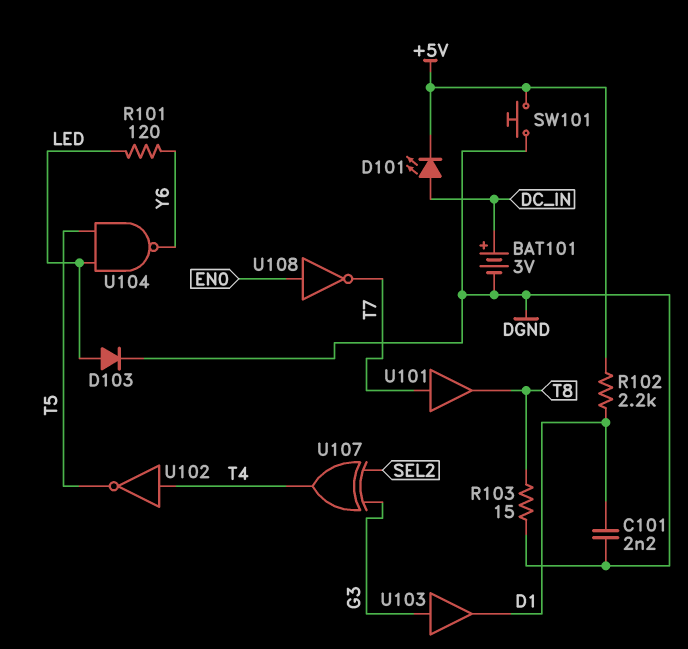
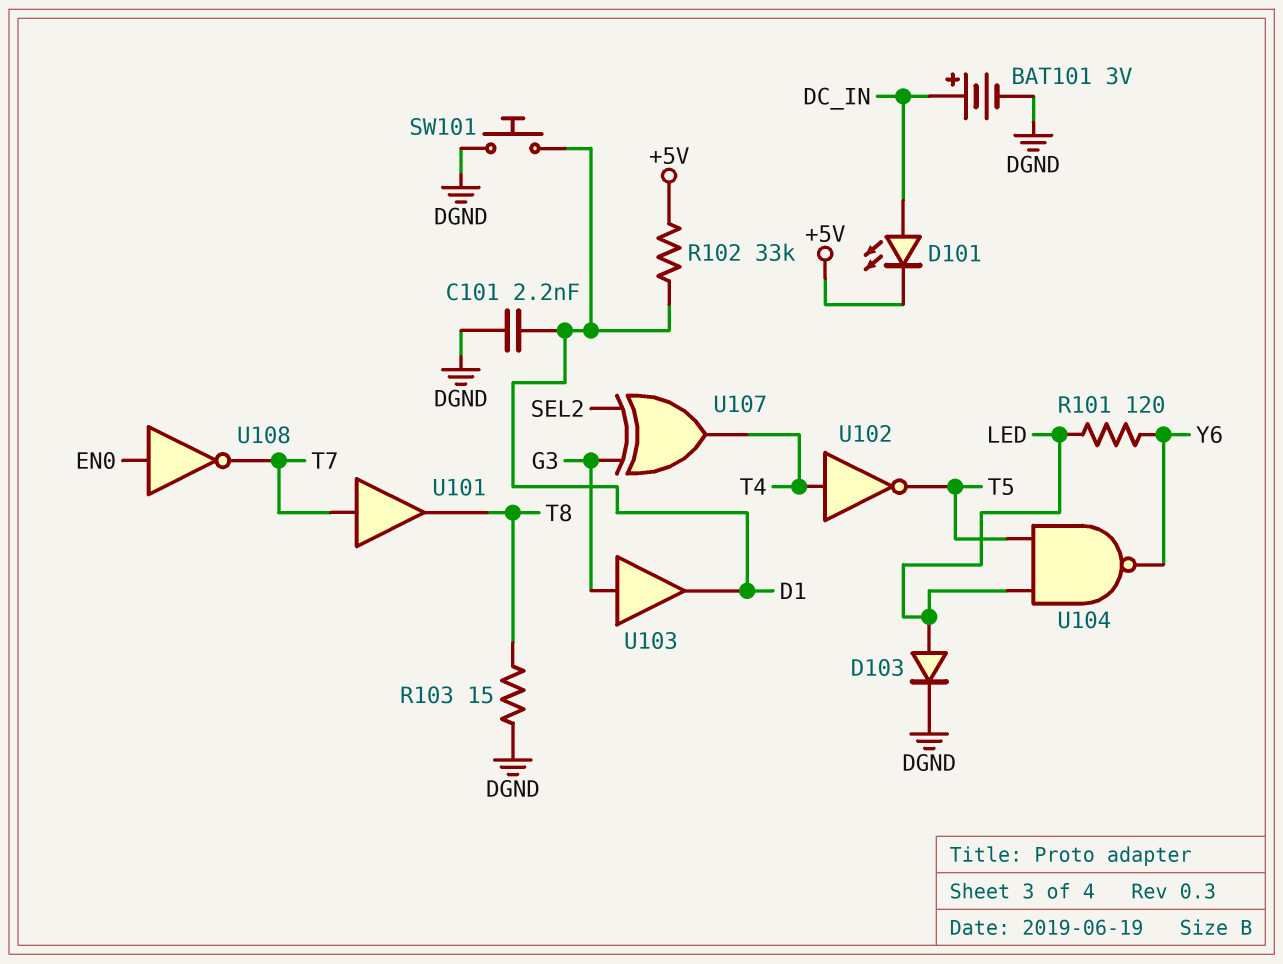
R102: 2.2k (+5V, D1) -> 33k (+5V, D1)
SW101: button (+5V, DGND) -> button (D1, DGND)

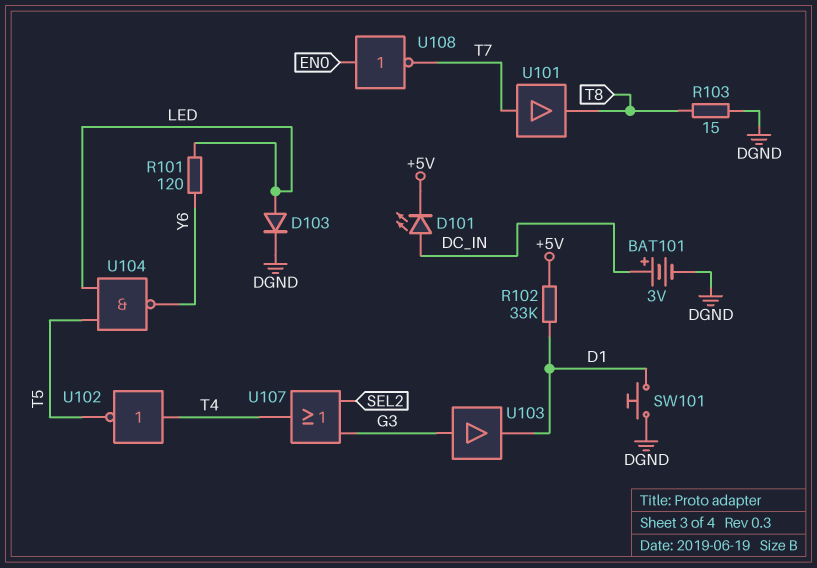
C101: 2.2nF (D1, DGND) -> none
U107: XOR (in G3, in SEL2, out T4) -> OR (in G3, in SEL2, out T4)

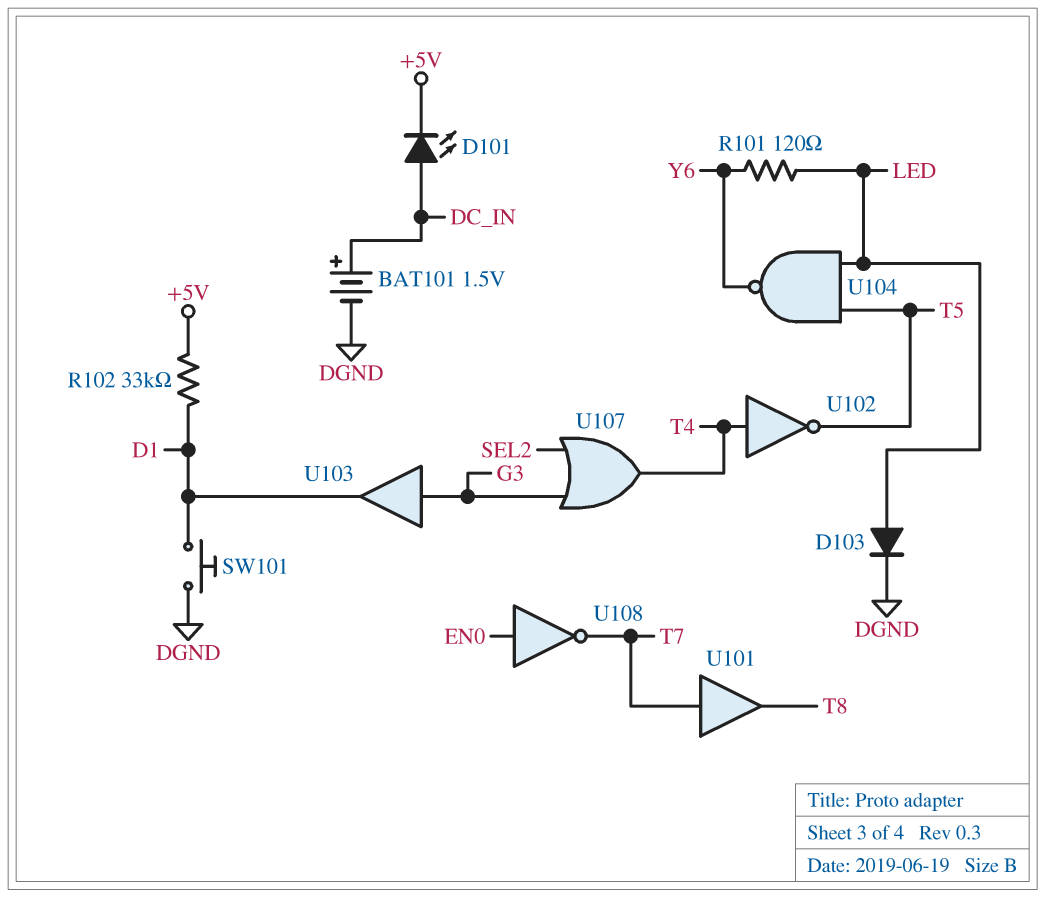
BAT101: 3V (plus DC_IN, minus DGND) -> 1.5V (plus DC_IN, minus DGND)
R103: 15 (DGND, T8) -> none

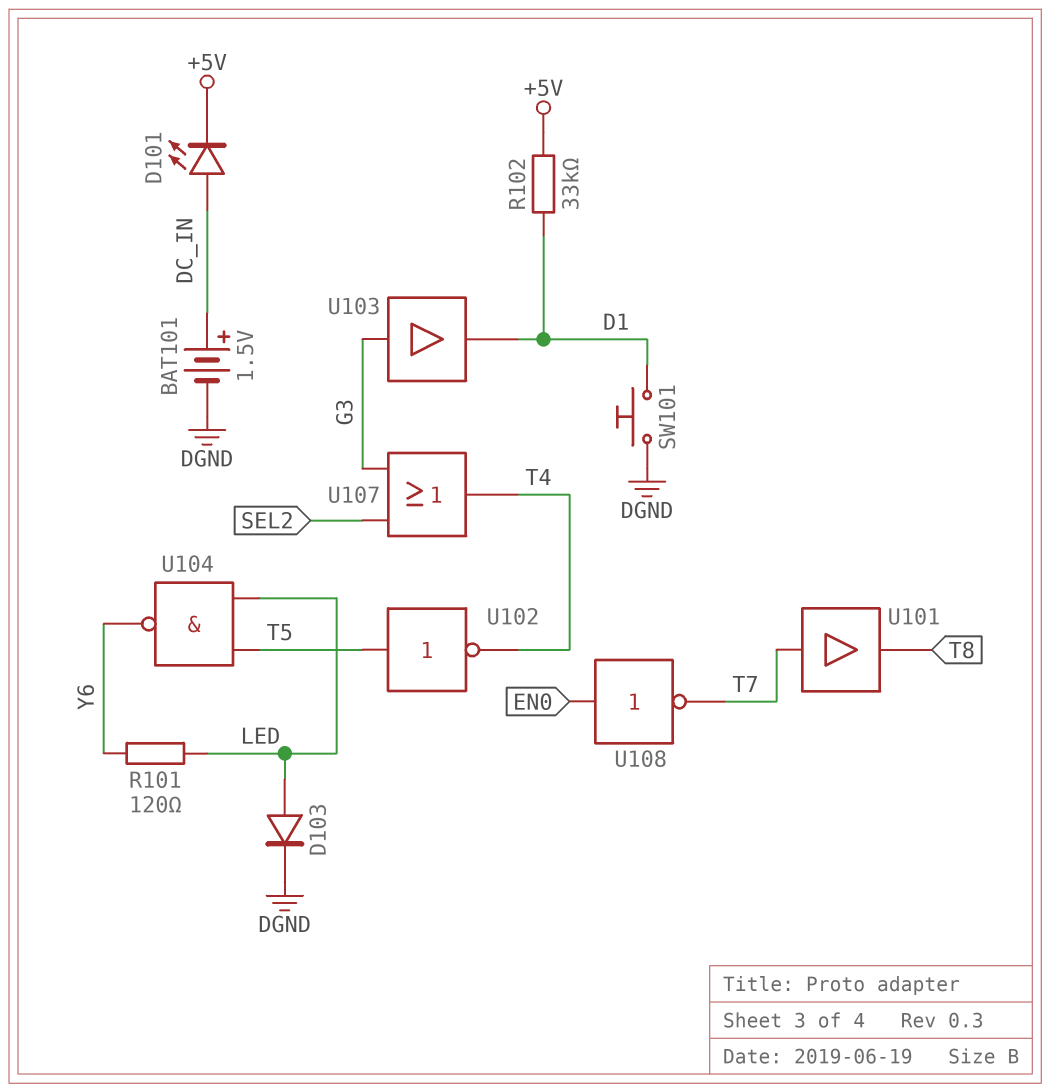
U102: NOT (in T4, out T5) -> NOT (in T5, out T4)

